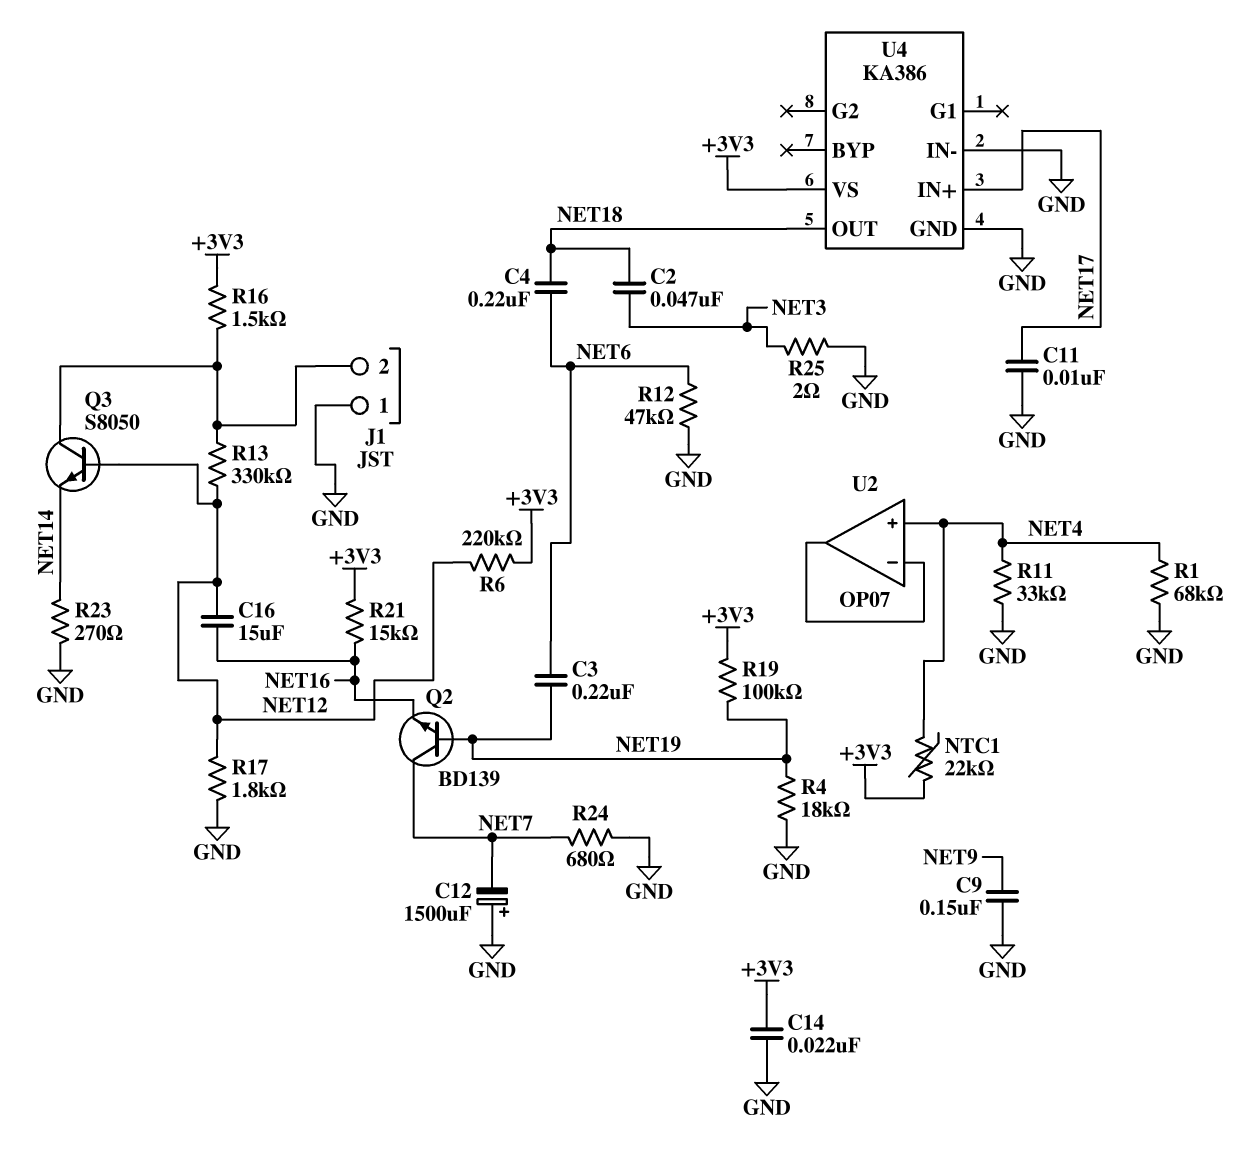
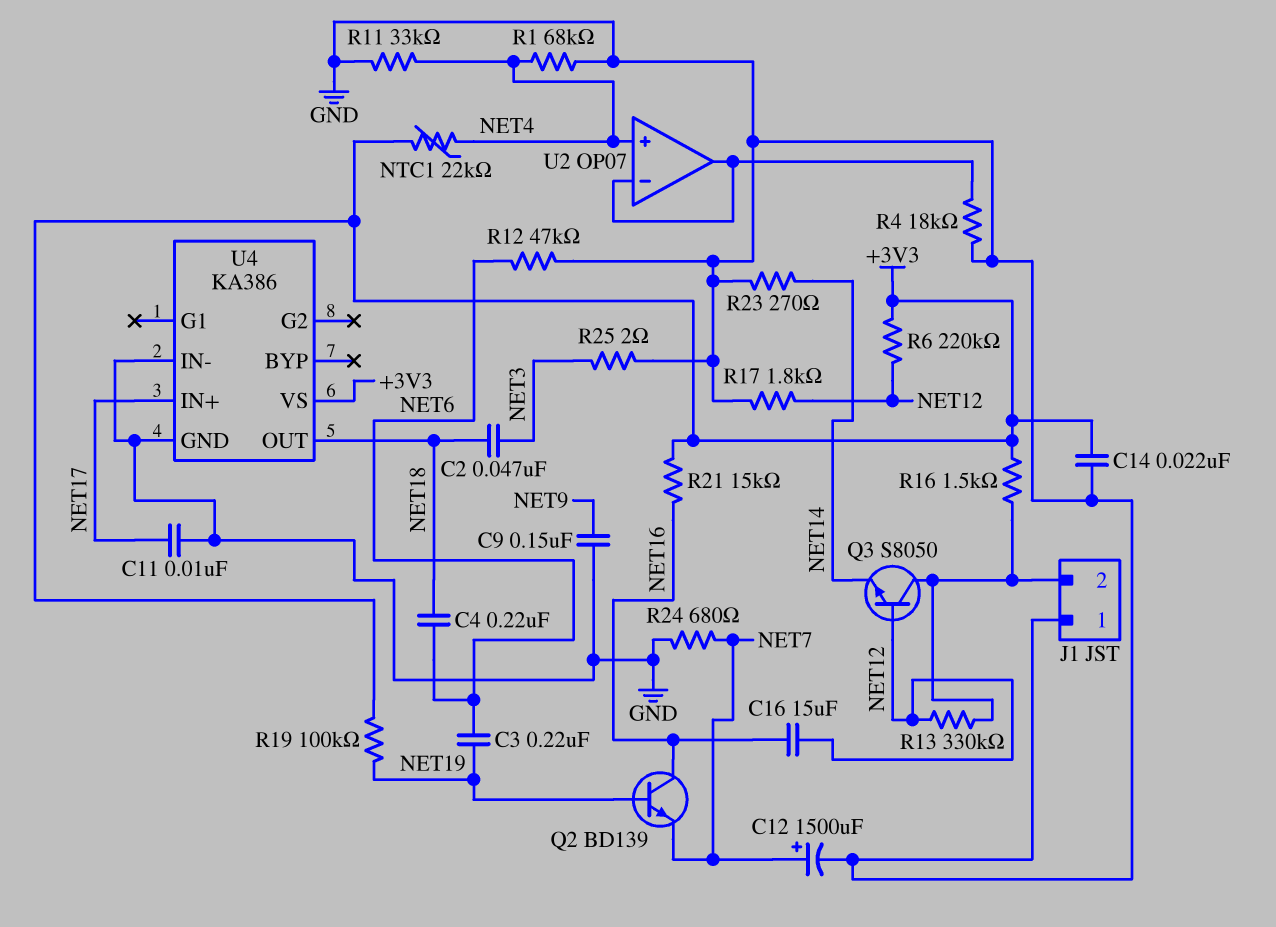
C12: 1500uF (plus GND, minus NET7) -> 1500uF (plus NET7, minus GND)
Q2: NPN BD139 (B NET19, C NET7, E NET16) -> NPN BD139 (B NET19, C NET16, E NET7)
R4: 18k (GND, NET19) -> 18k (GND, U2/in-)

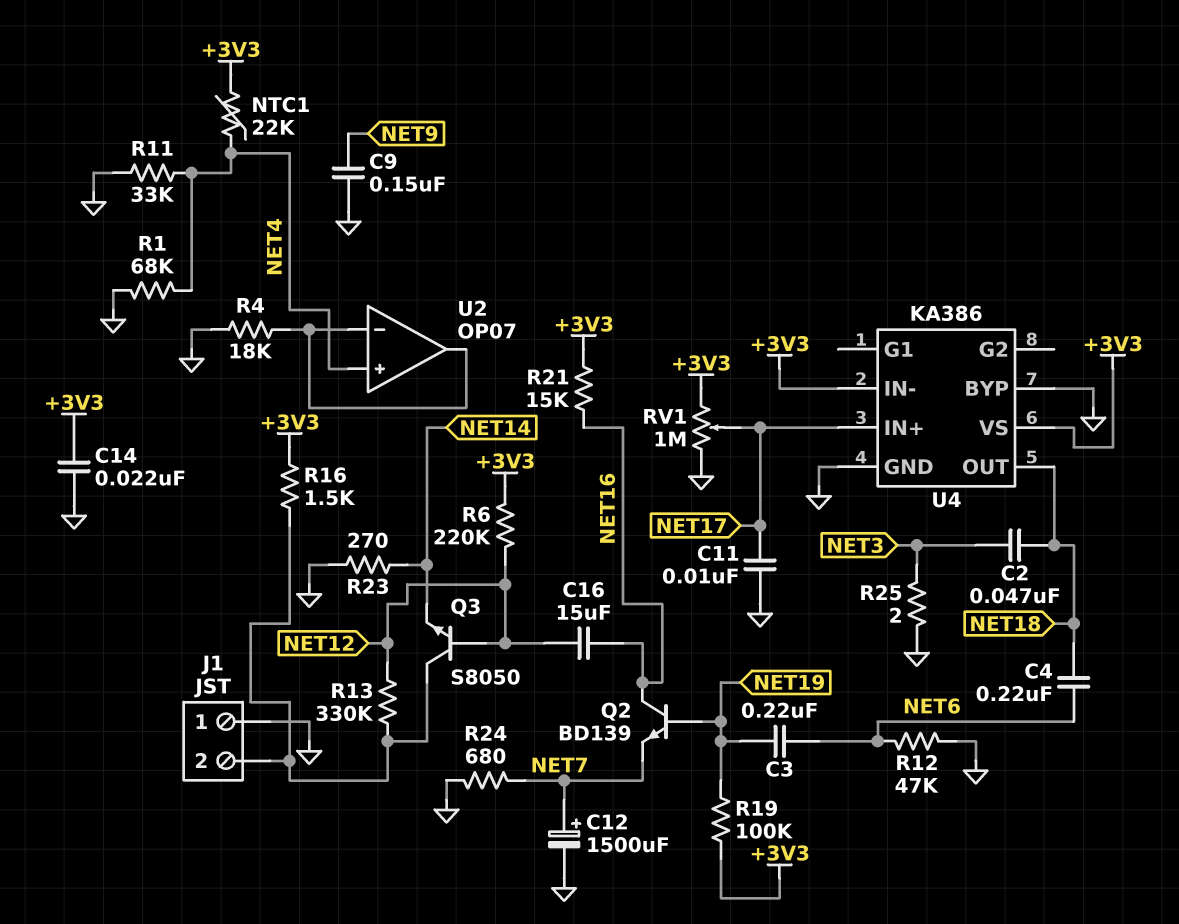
R17: 1.8k (GND, NET12) -> none
RV1: none -> 1M (+3V3, GND, wiper NET17)
U4 pin BYP: none -> GND
U4 pin IN-: GND -> +3V3

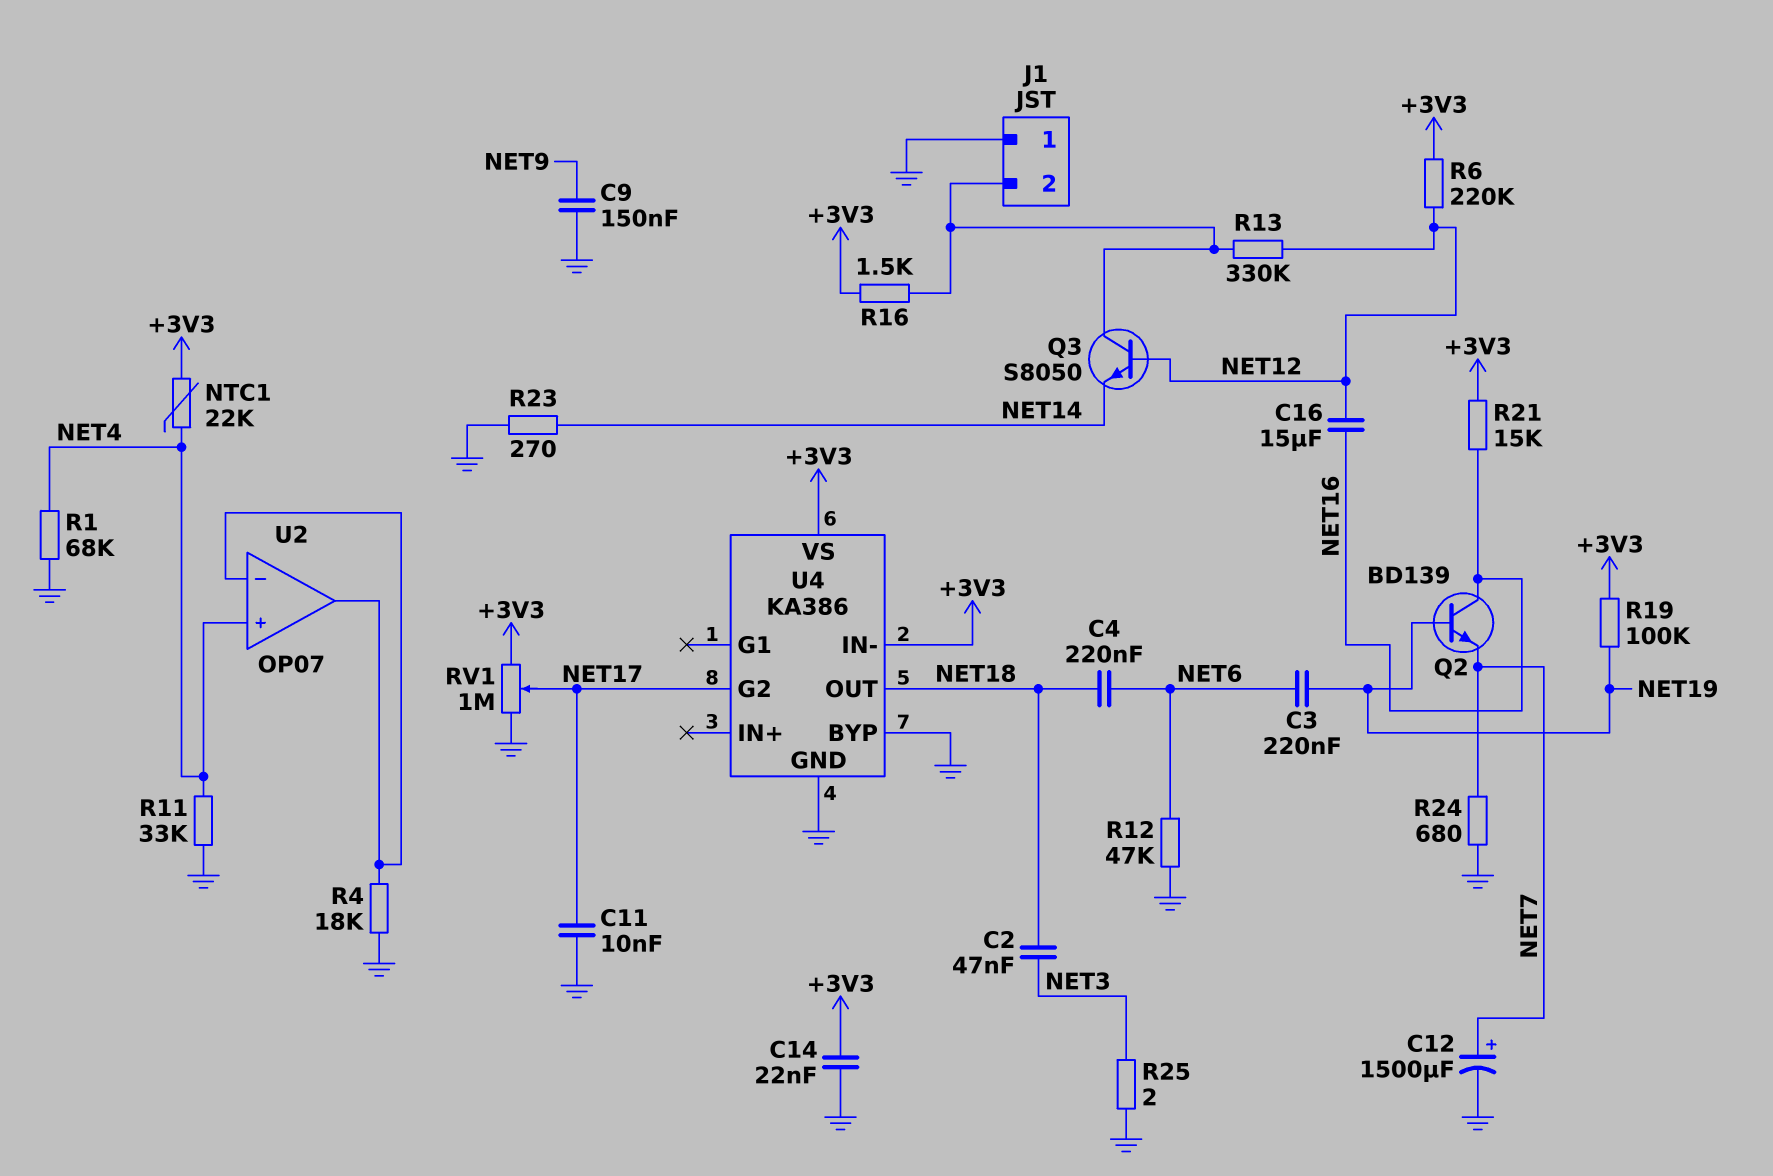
U4 pin G2: none -> NET17
U4 pin IN+: NET17 -> none

